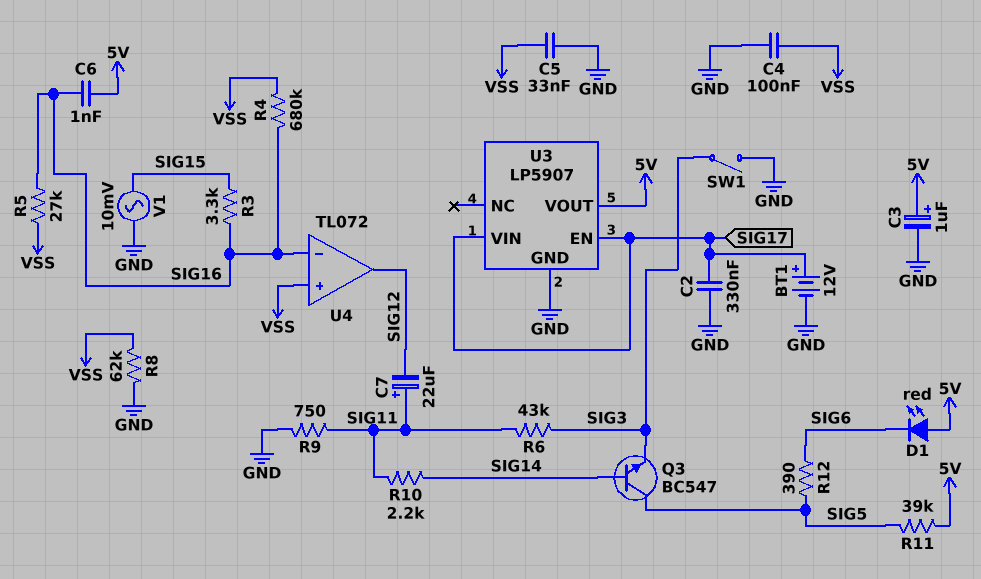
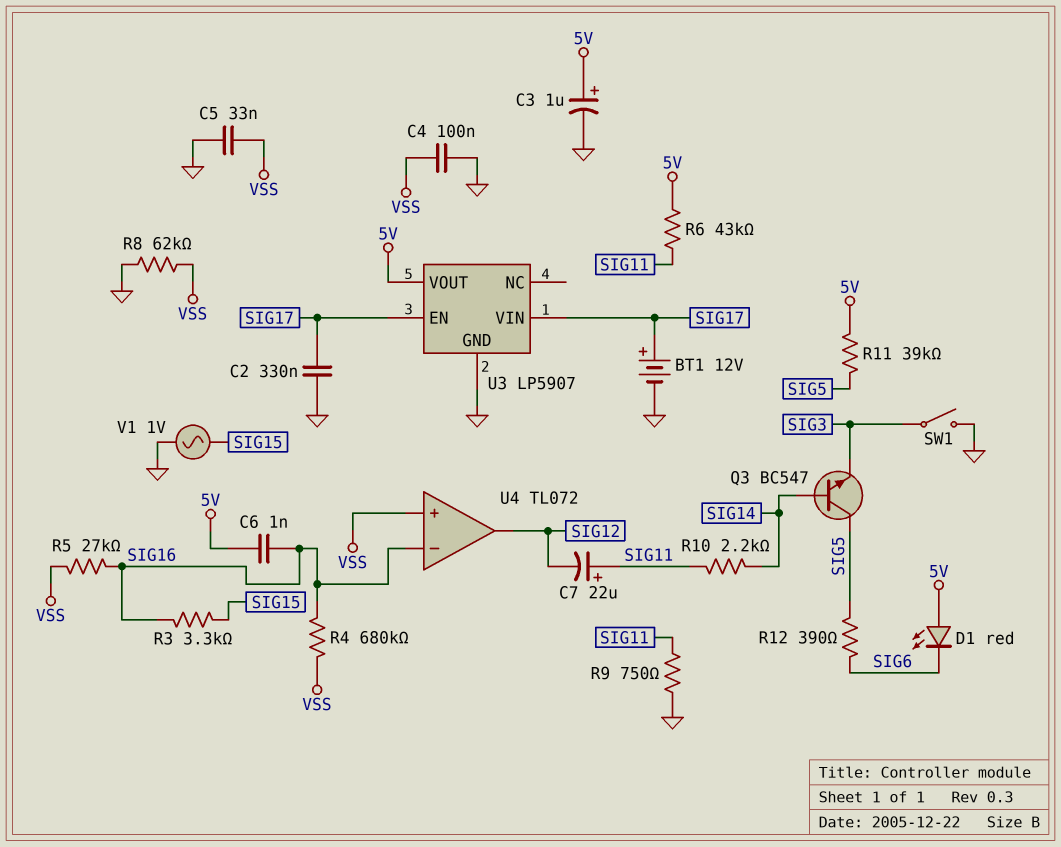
R6: 43k (SIG3, SIG11) -> 43k (5V, SIG11)
V1: AC 10mV (GND, SIG15) -> AC 1V (GND, SIG15)

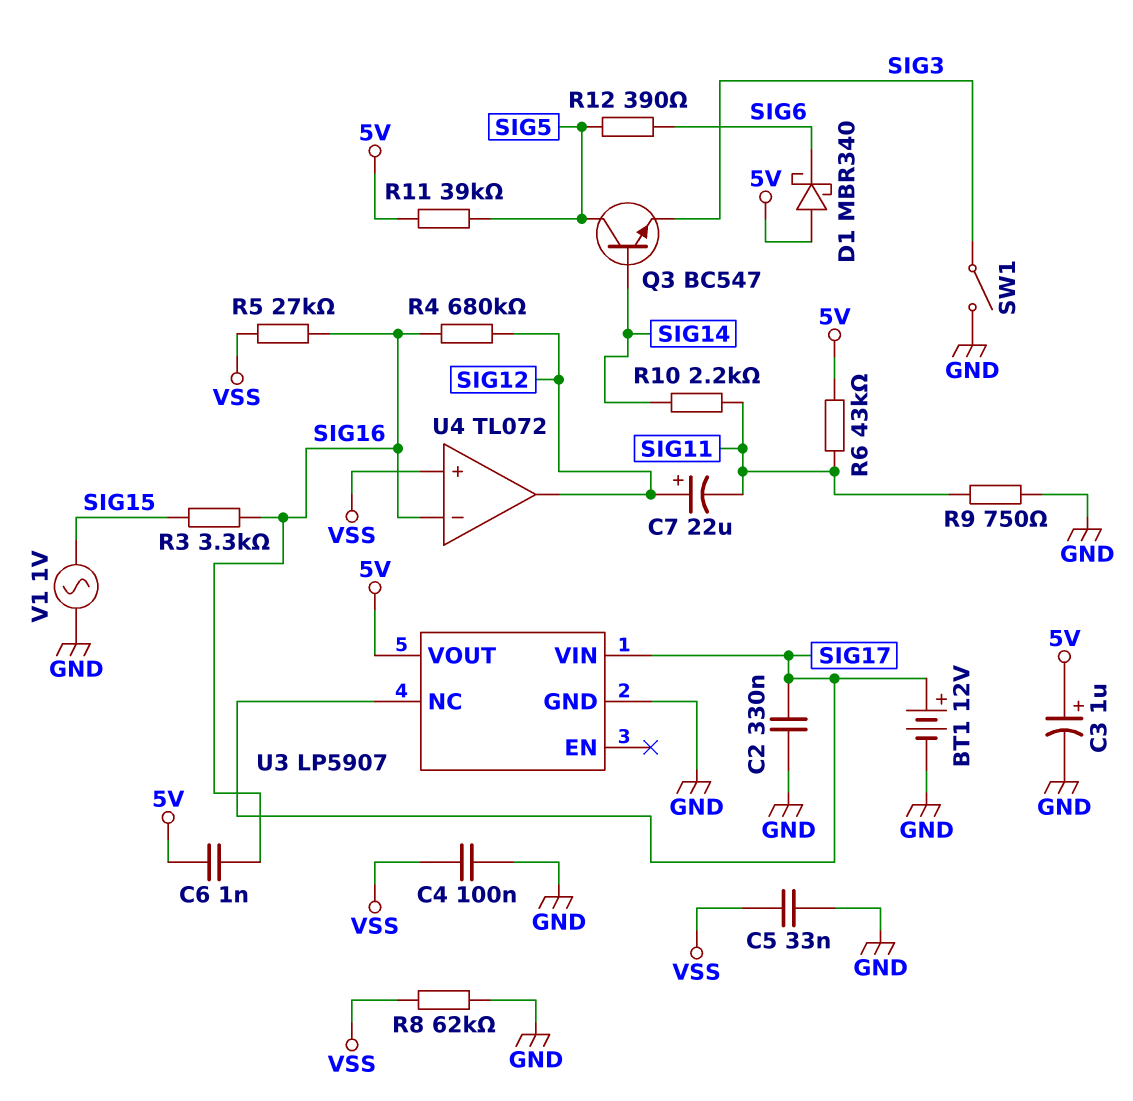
C7: 22uF (plus SIG11, minus SIG12) -> 22uF (plus SIG12, minus SIG11)
D1: LED red (A 5V, K SIG6) -> schottky MBR340 (A 5V, K SIG6)
R4: 680k (SIG16, VSS) -> 680k (SIG12, SIG16)
U3 pin EN: SIG17 -> none
U3 pin NC: none -> SIG17

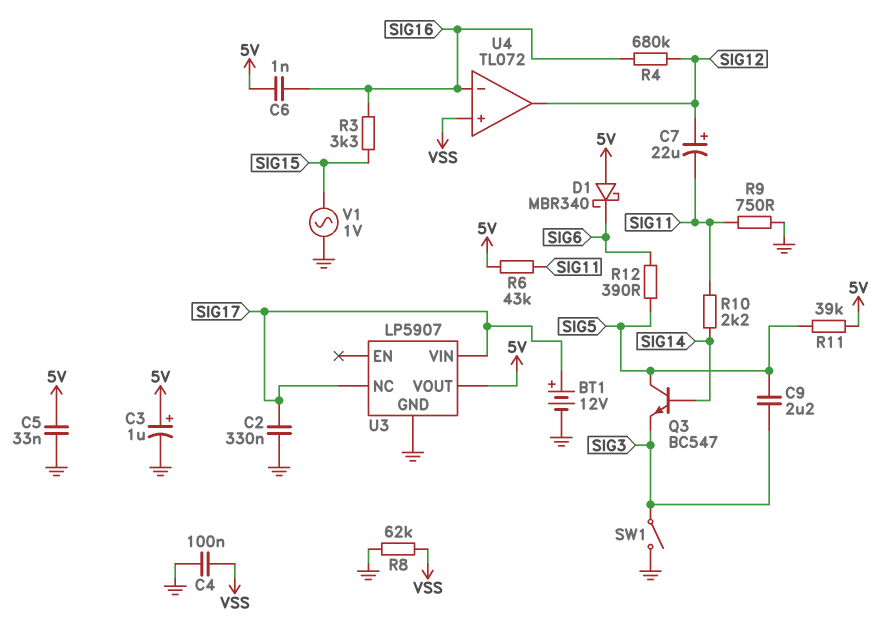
C5: 33nF (GND, VSS) -> 33nF (5V, GND)
C9: none -> 2.2uF (SIG3, SIG5)
R5: 27k (SIG16, VSS) -> none

